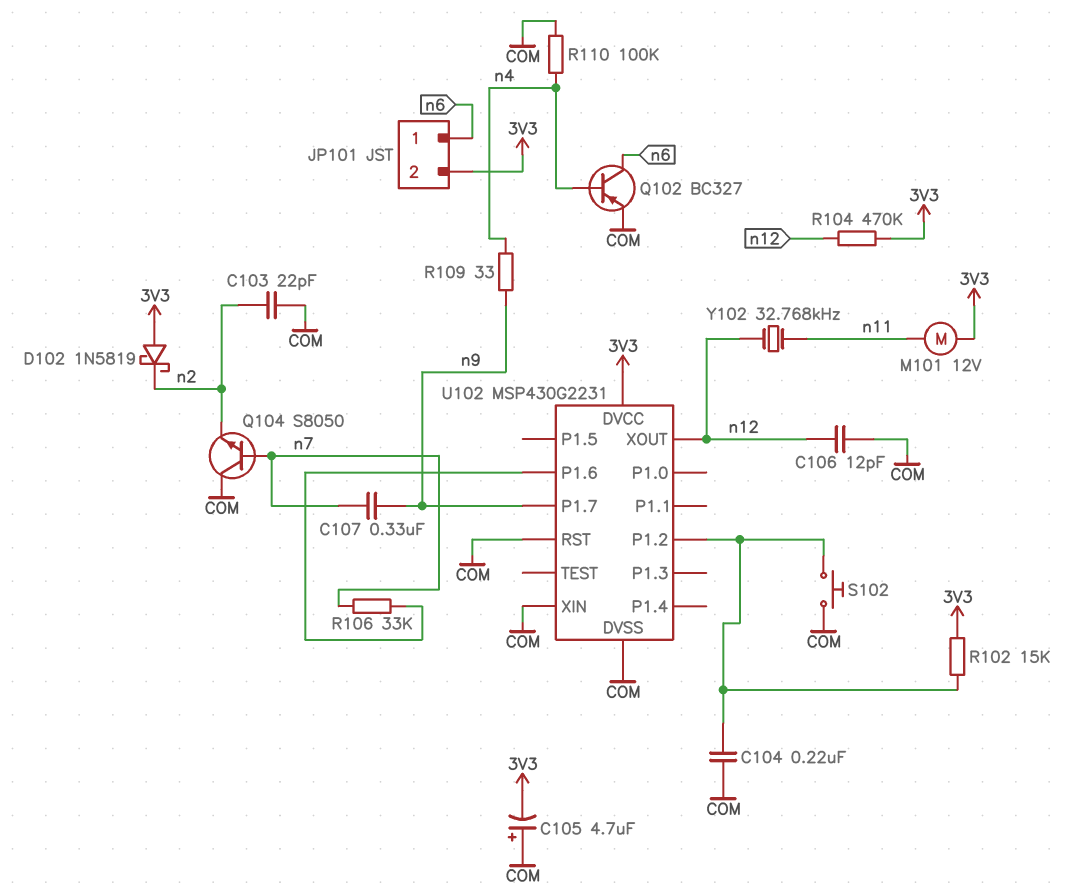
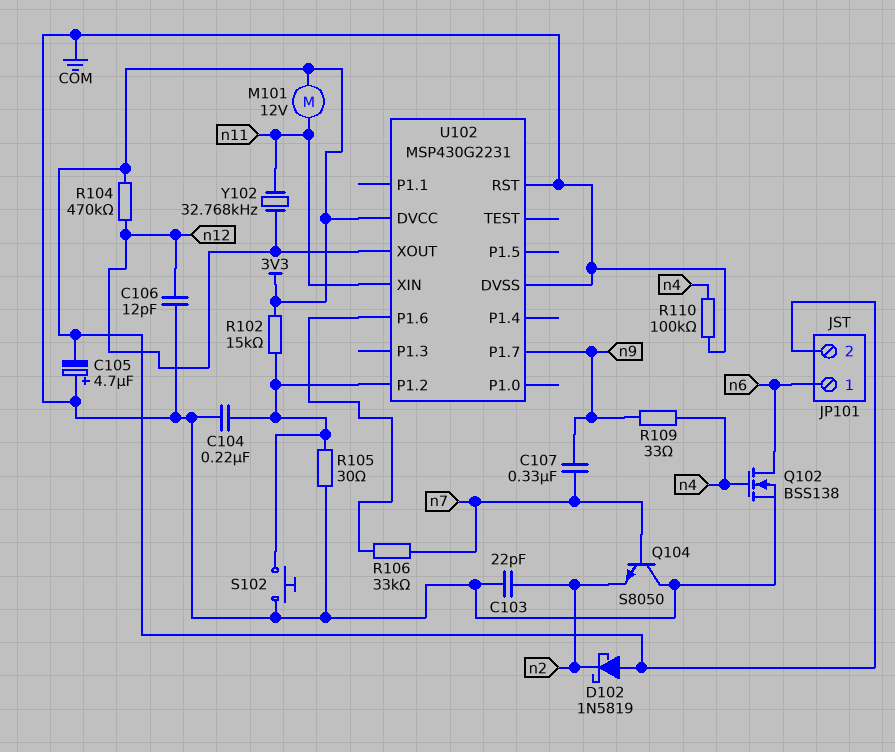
Q102: PNP BC327 (B n4, C n6, E COM) -> NMOS BSS138 (G n4, D n6, S COM)
R105: none -> 30 (COM, U102/P1.2)
U102 pin XIN: COM -> n11

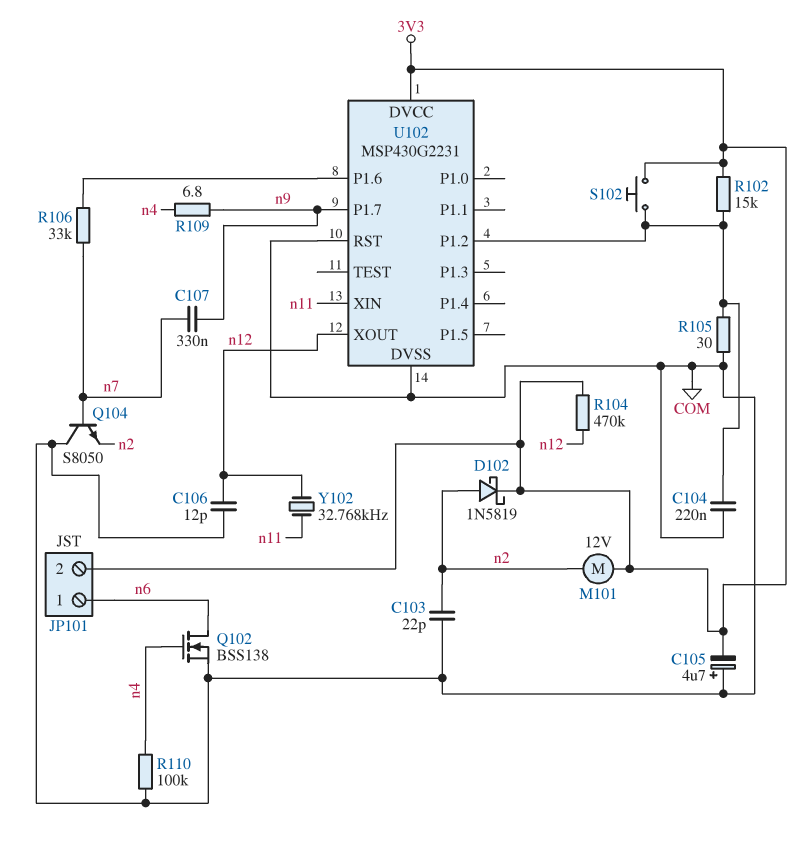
D102: schottky 1N5819 (A 3V3, K n2) -> schottky 1N5819 (A n2, K 3V3)
M101: motor 12V (3V3, n11) -> motor 12V (3V3, n2)
R109: 33 (n4, n9) -> 6.8 (n4, n9)
S102: button (COM, U102/P1.2) -> button (3V3, U102/P1.2)

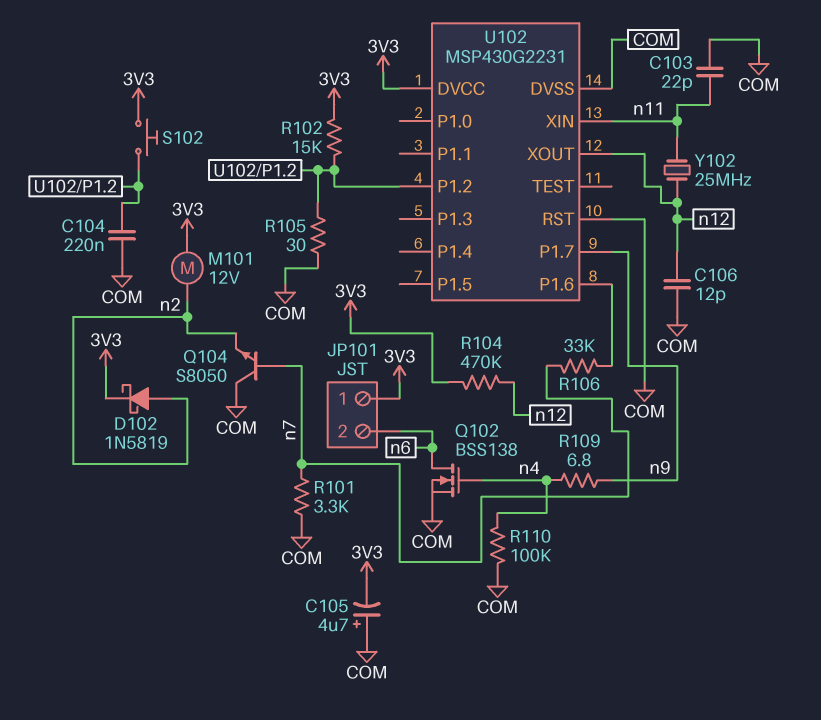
C103: 22pF (COM, n2) -> 22pF (COM, n11)
C107: 330nF (n7, n9) -> none
JP101 pin 1: n6 -> 3V3
JP101 pin 2: 3V3 -> n6
R101: none -> 3.3k (COM, n7)
Y102: 32.768kHz (n11, n12) -> 25MHz (n11, n12)

